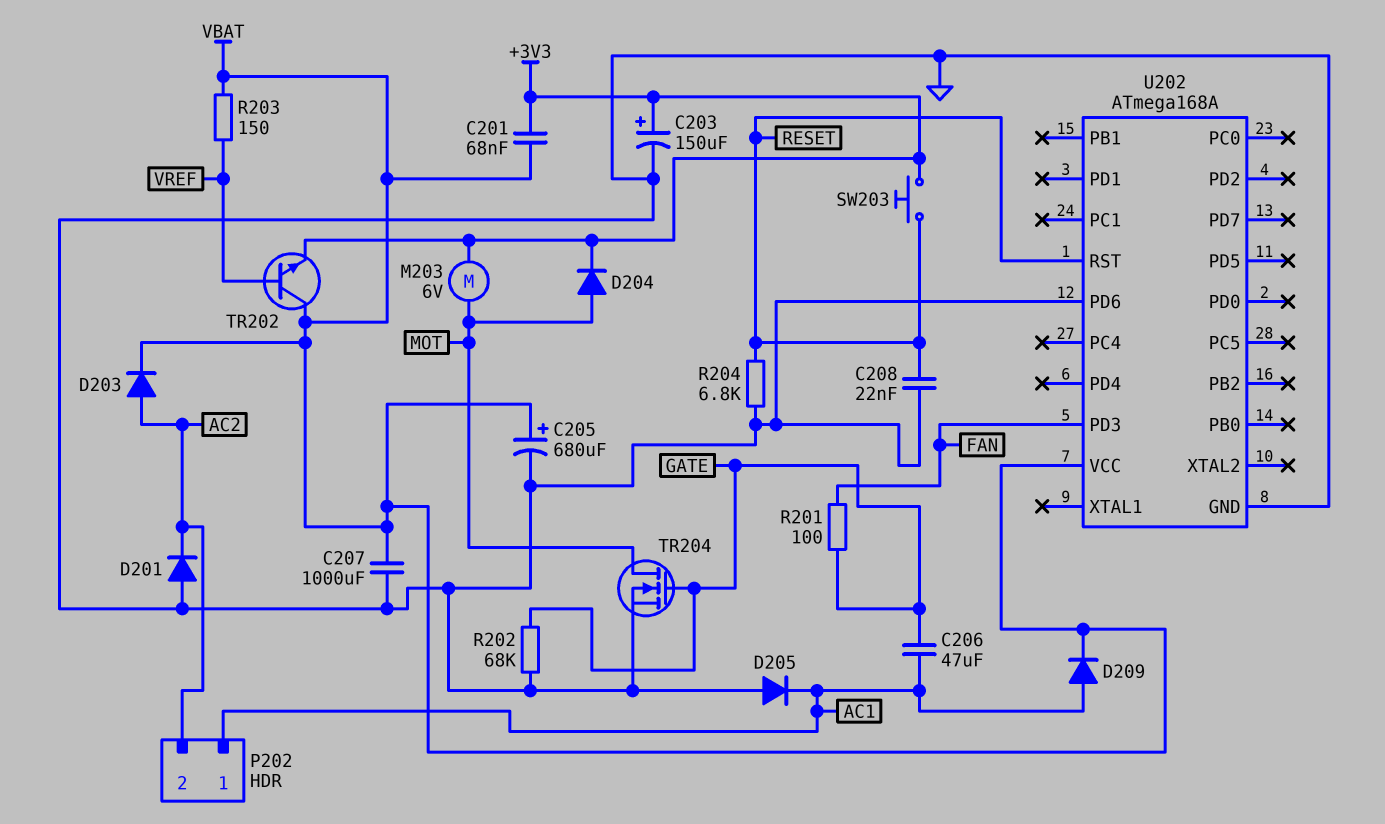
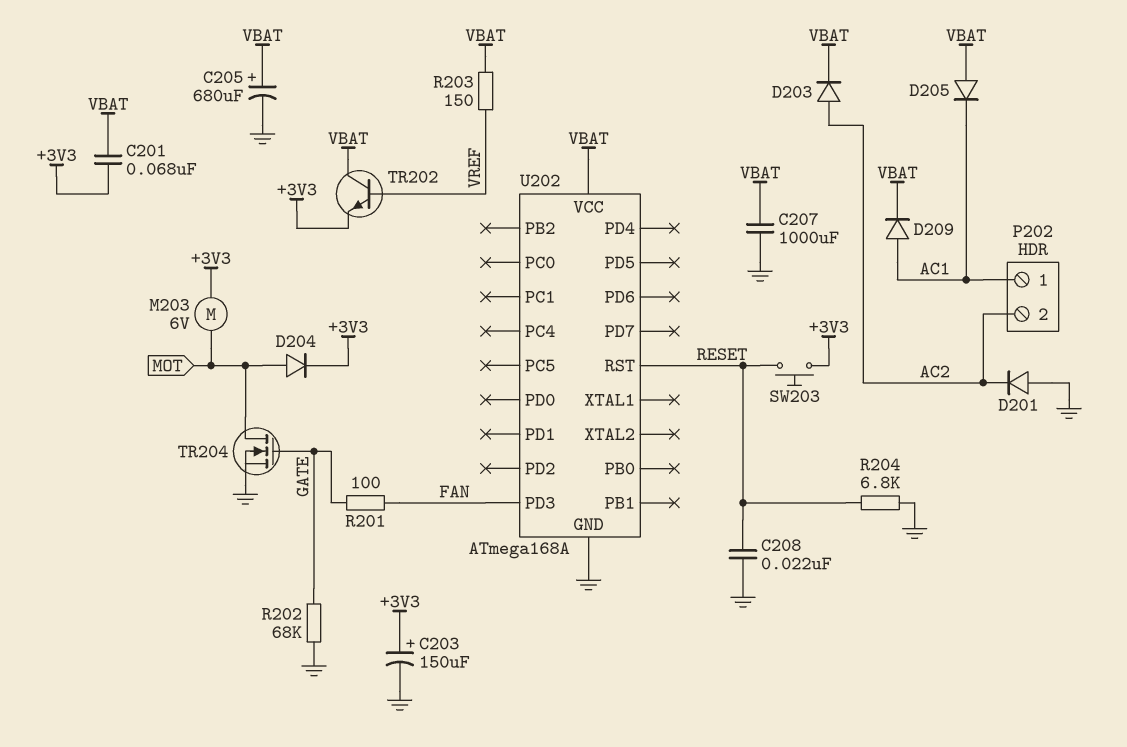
C206: 47uF (AC1, GATE) -> none
D205: diode (A GND, K AC1) -> diode (A VBAT, K AC1)
U202 pin PD6: GND -> none

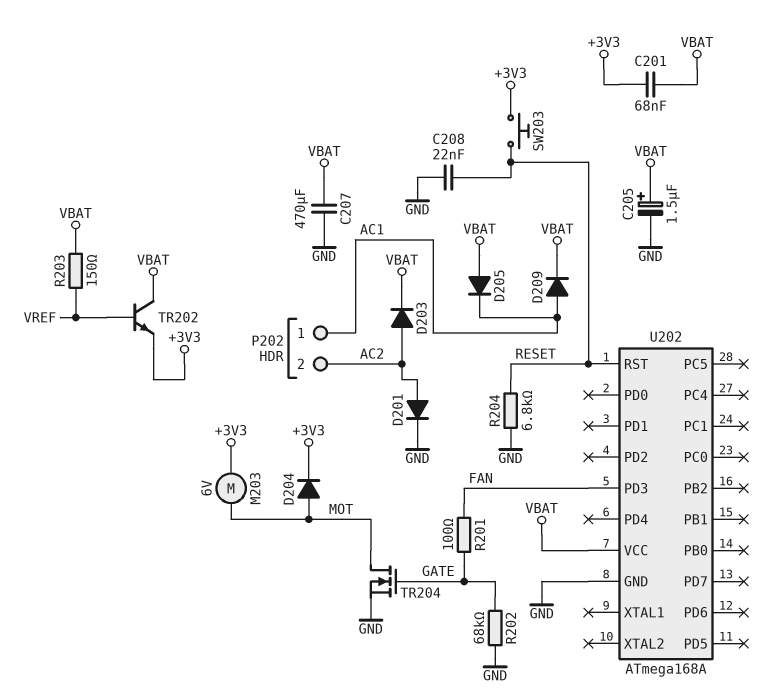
C203: 150uF (plus +3V3, minus GND) -> none
C205: 680uF (plus VBAT, minus GND) -> 1.5uF (plus VBAT, minus GND)
C207: 1000uF (GND, VBAT) -> 470uF (GND, VBAT)
D201: diode (A GND, K AC2) -> diode (A AC2, K GND)

